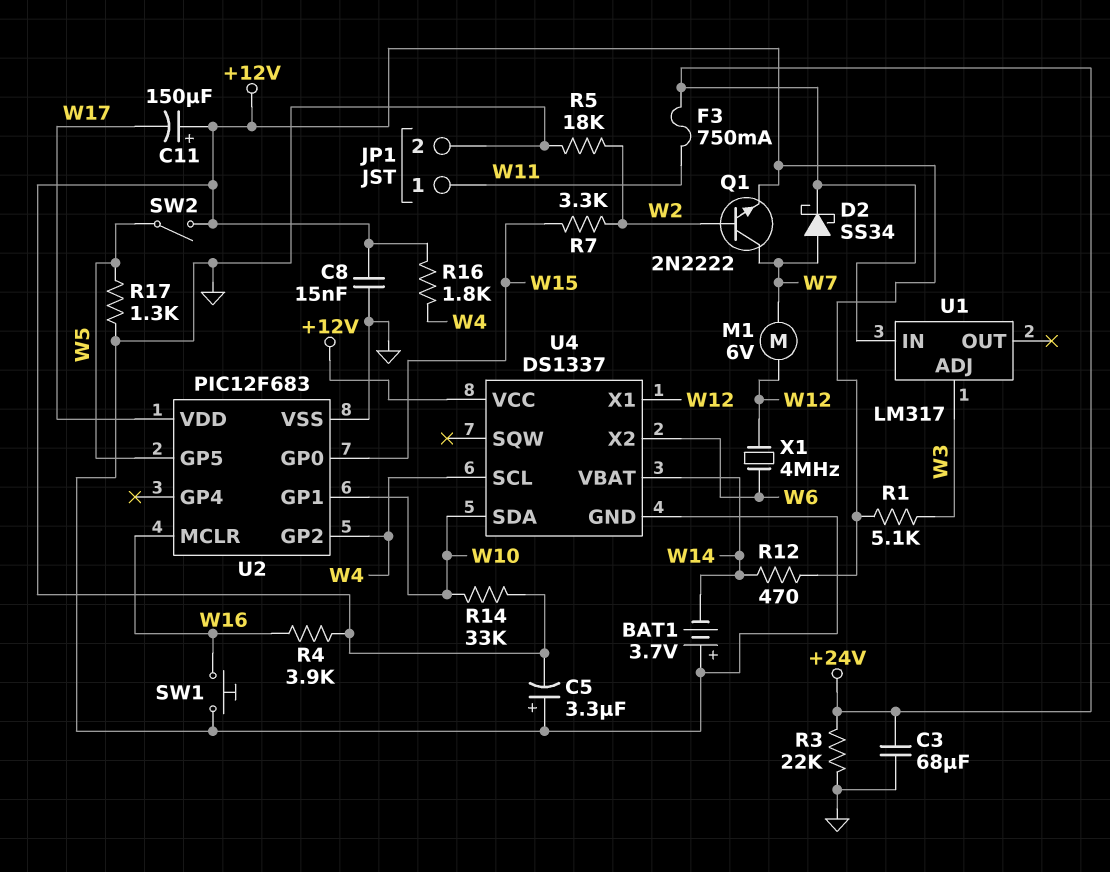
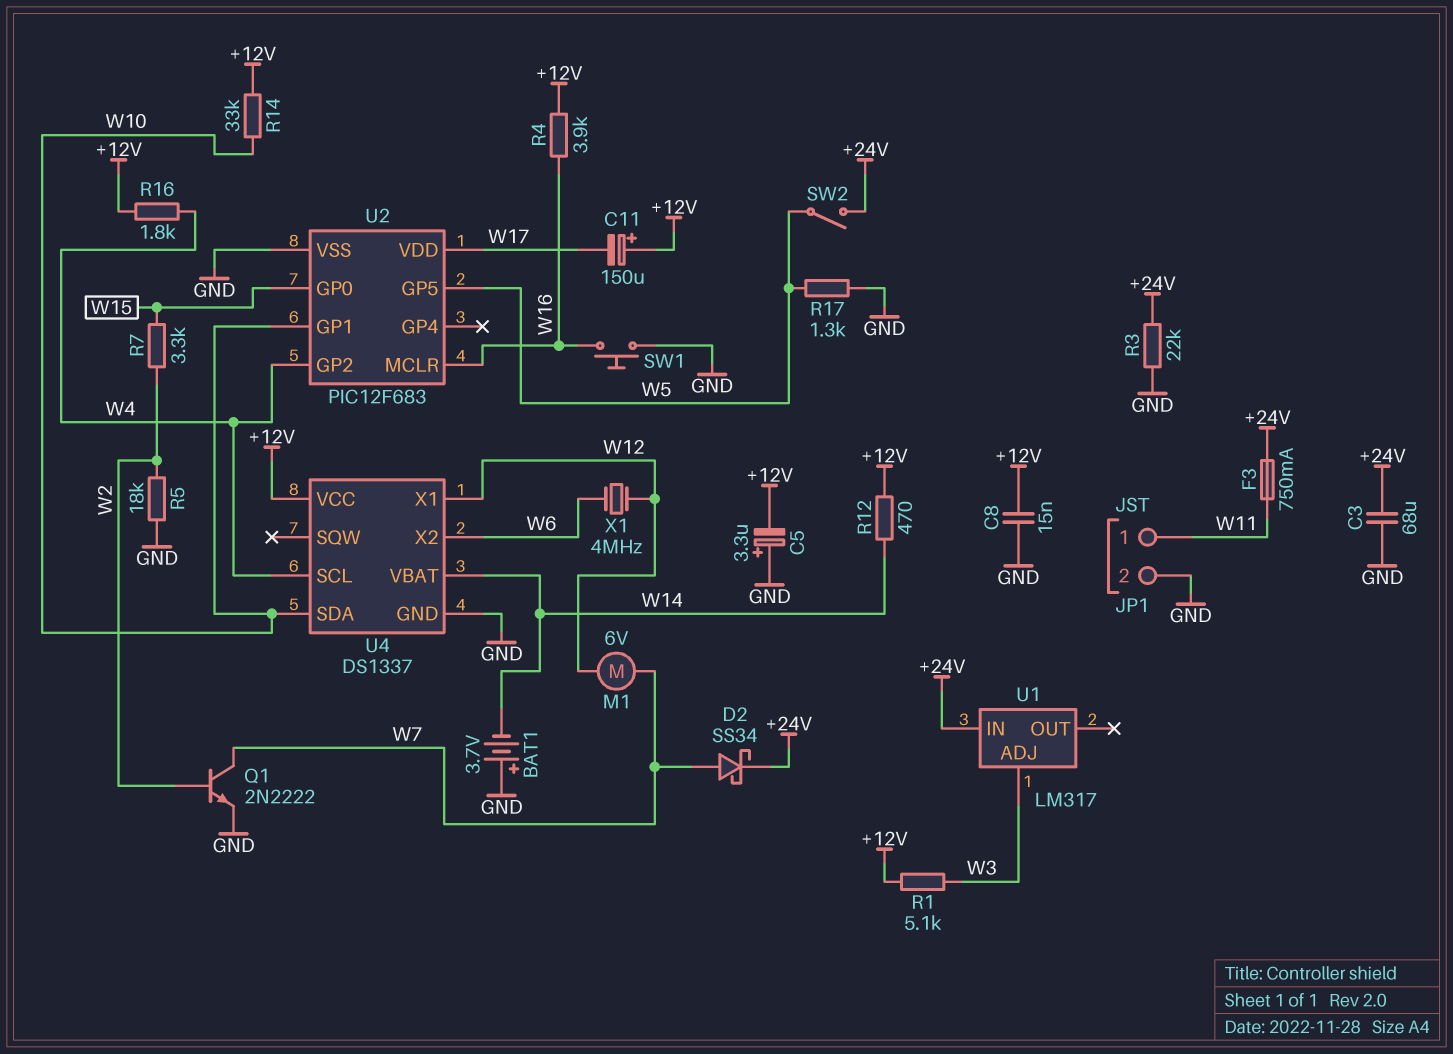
Q1: NPN 2N2222 (B W2, C W7, E +12V) -> NPN 2N2222 (B W2, C W7, E GND)
SW2: switch (+12V, W5) -> switch (+24V, W5)

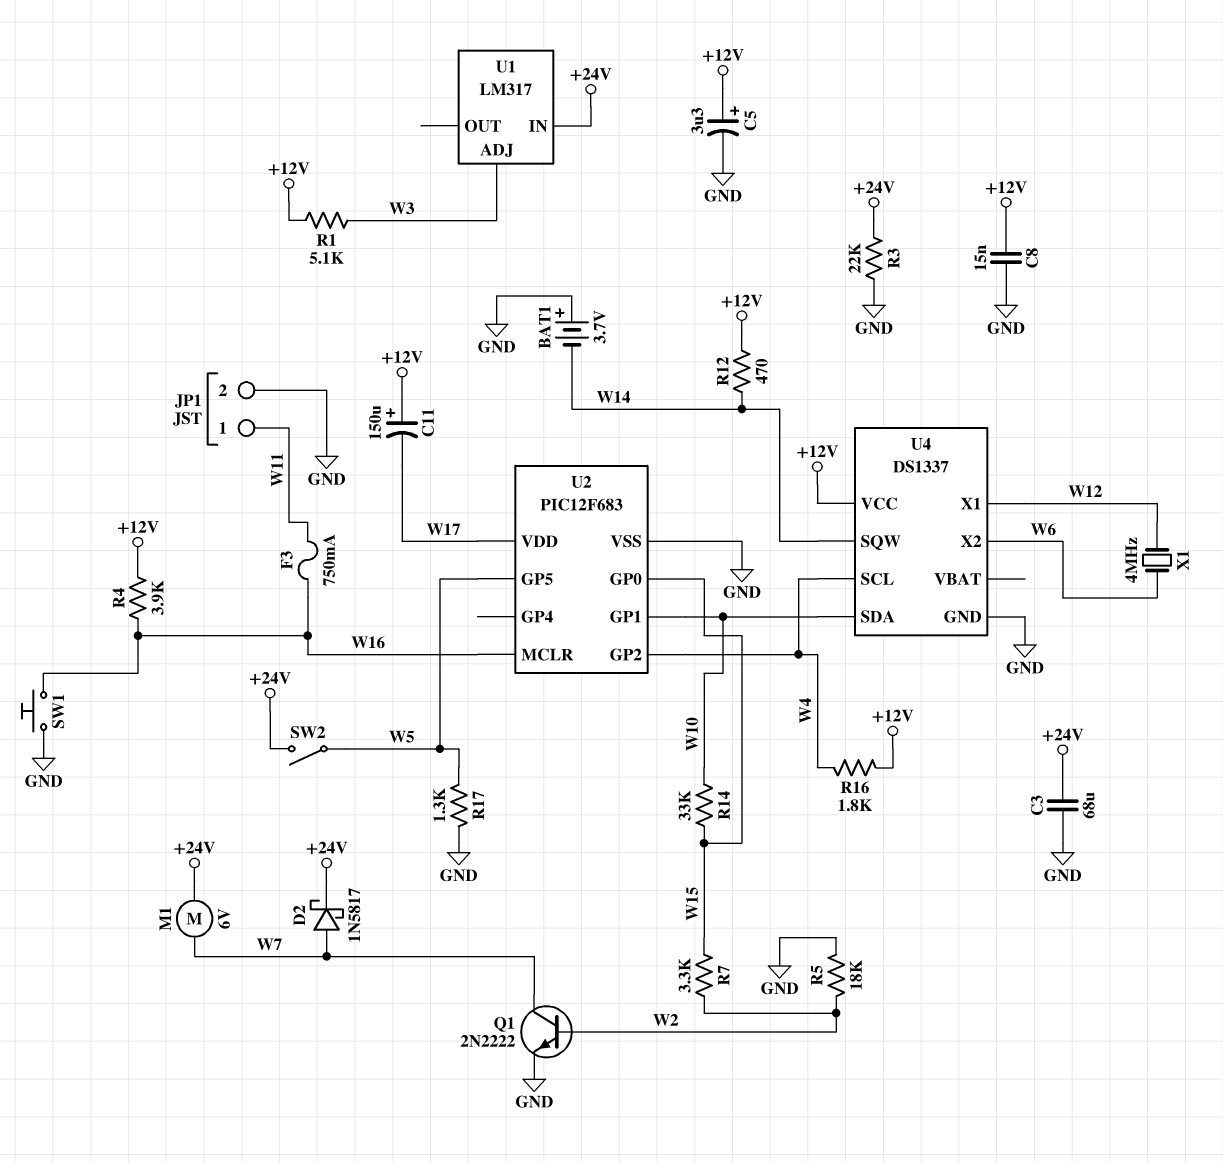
C5: 3.3uF (plus GND, minus +12V) -> 3.3uF (plus +12V, minus GND)
D2: schottky SS34 (A W7, K +24V) -> schottky 1N5817 (A W7, K +24V)
F3: 750mA (+24V, W11) -> 750mA (W11, W16)
M1: motor 6V (W7, W12) -> motor 6V (+24V, W7)
R14: 33k (+12V, W10) -> 33k (W10, W15)
U4 pin SQW: none -> W14
U4 pin VBAT: W14 -> none

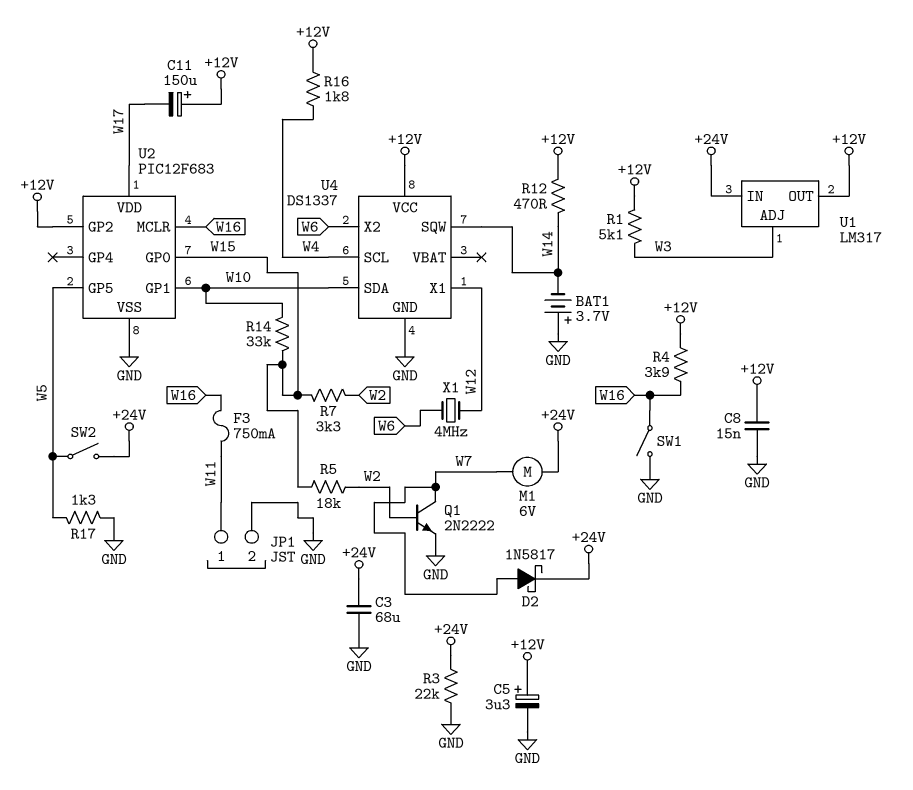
R5: 18k (GND, W2) -> 18k (W2, W15)
SW1: button (GND, W16) -> switch (GND, W16)
U1 pin OUT: none -> +12V
U2 pin GP2: W4 -> +12V

